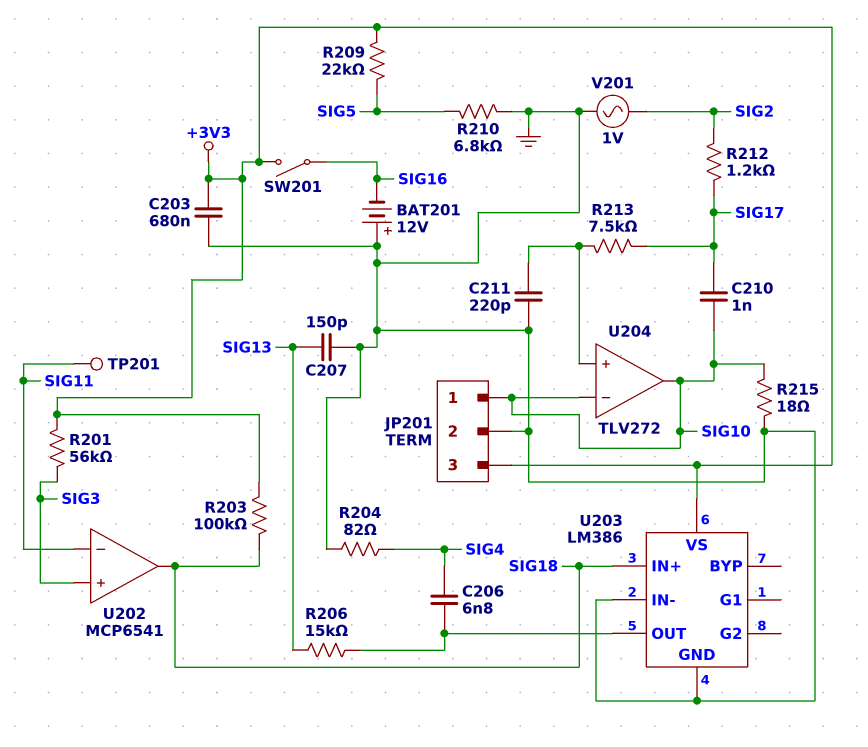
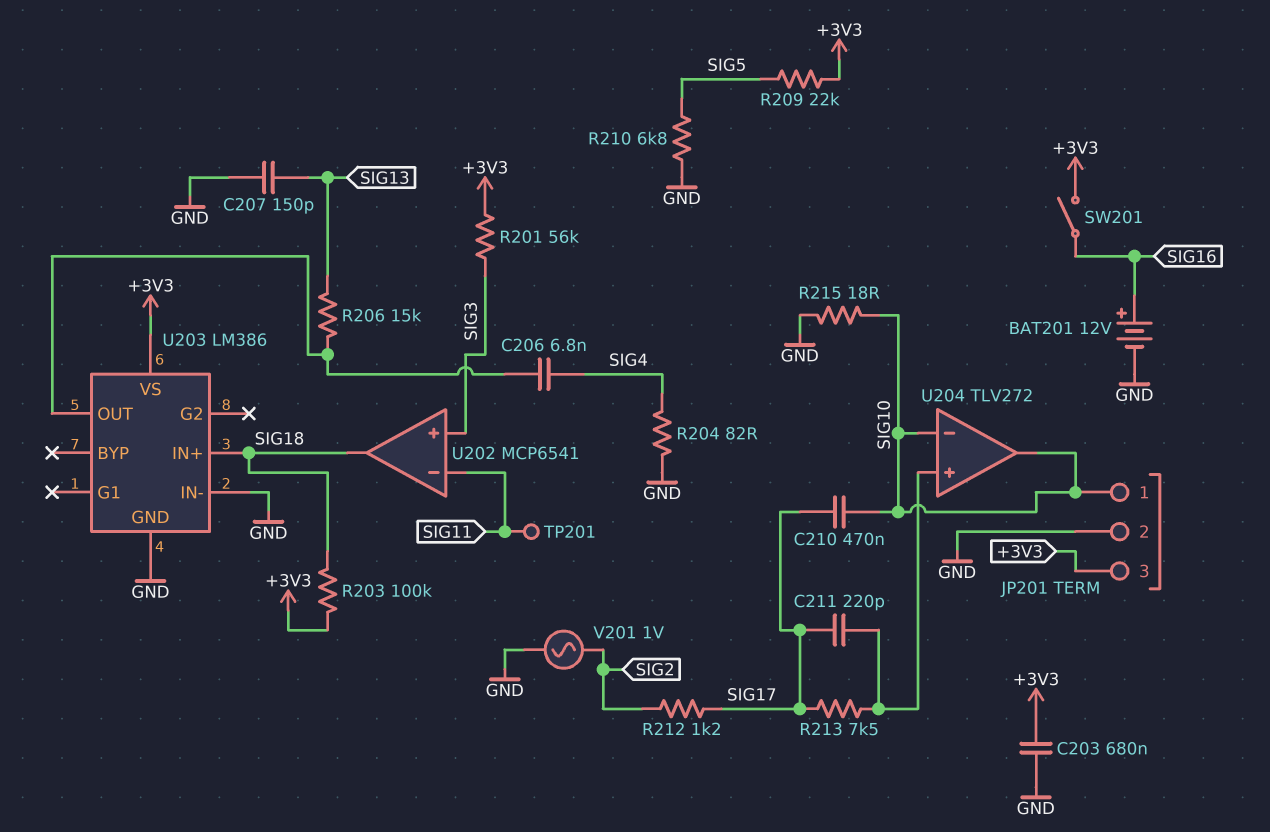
BAT201: 12V (plus GND, minus SIG16) -> 12V (plus SIG16, minus GND)
C210: 1nF (SIG10, SIG17) -> 470nF (SIG10, SIG17)
C211: 220pF (GND, U204/in+) -> 220pF (SIG17, U204/in+)

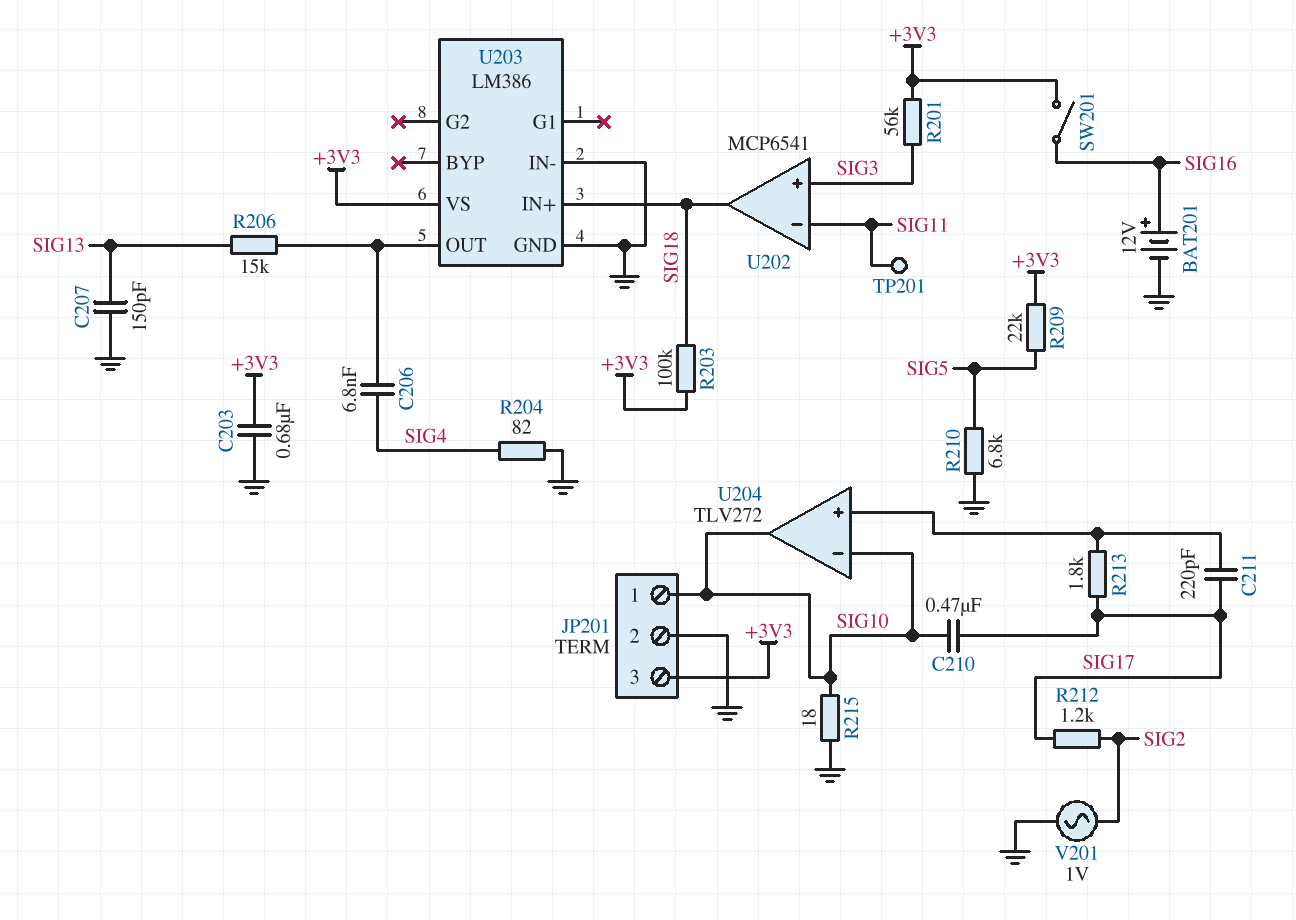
R213: 7.5k (SIG17, U204/in+) -> 1.8k (SIG17, U204/in+)

